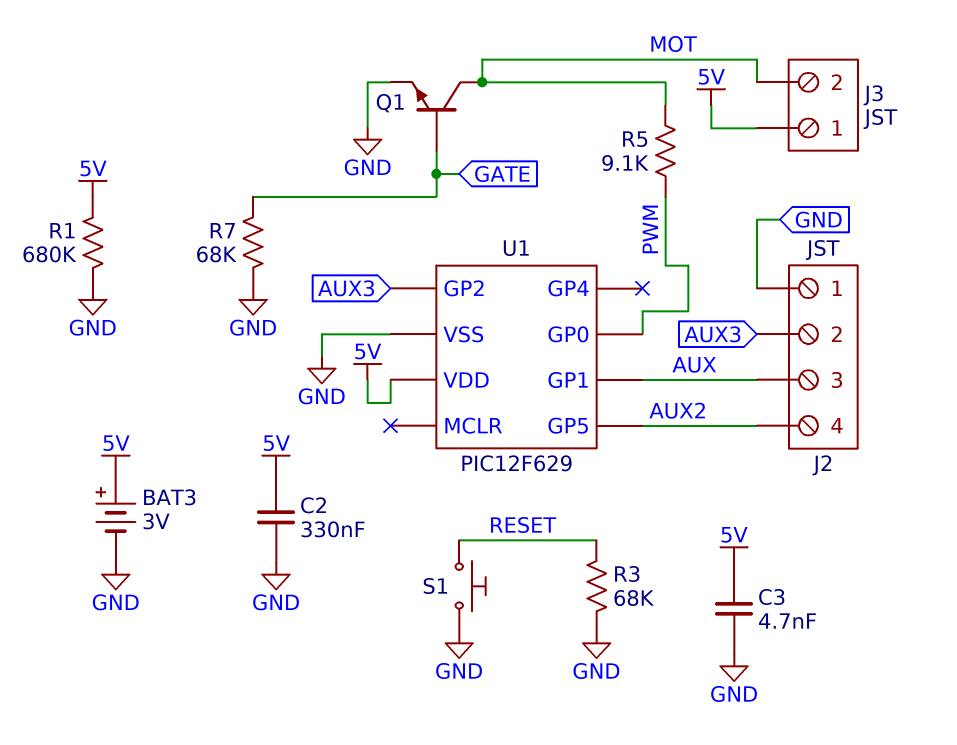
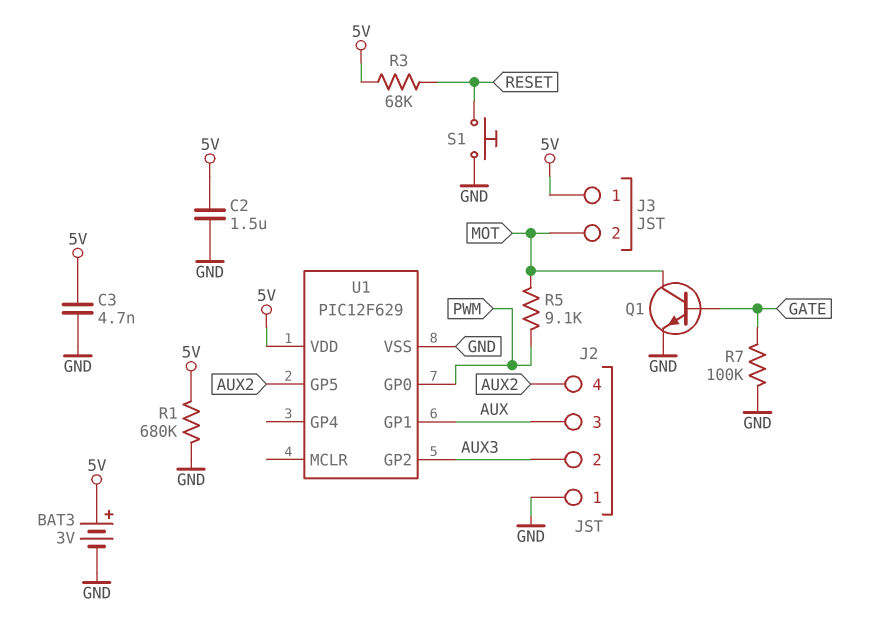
C2: 330nF (5V, GND) -> 1.5uF (5V, GND)
R3: 68k (GND, RESET) -> 68k (5V, RESET)
R7: 68k (GATE, GND) -> 100k (GATE, GND)

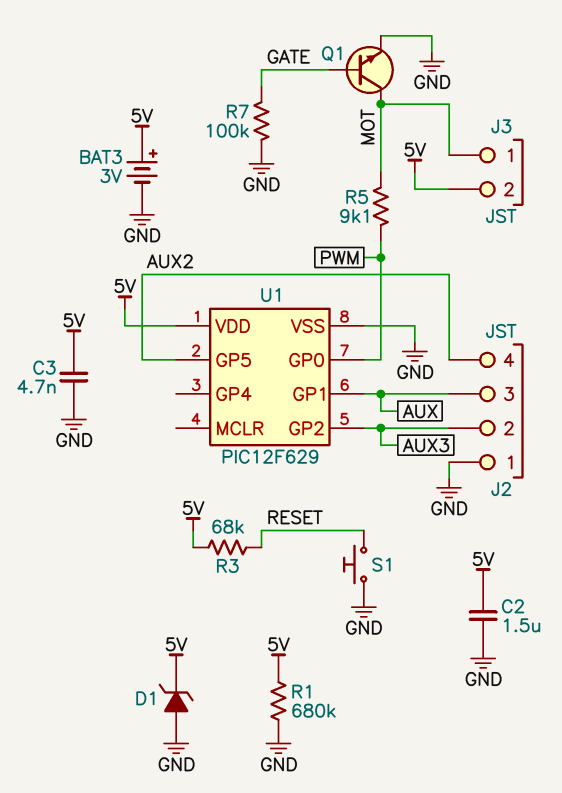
D1: none -> zener (A GND, K 5V)
J3 pin 1: 5V -> MOT
J3 pin 2: MOT -> 5V

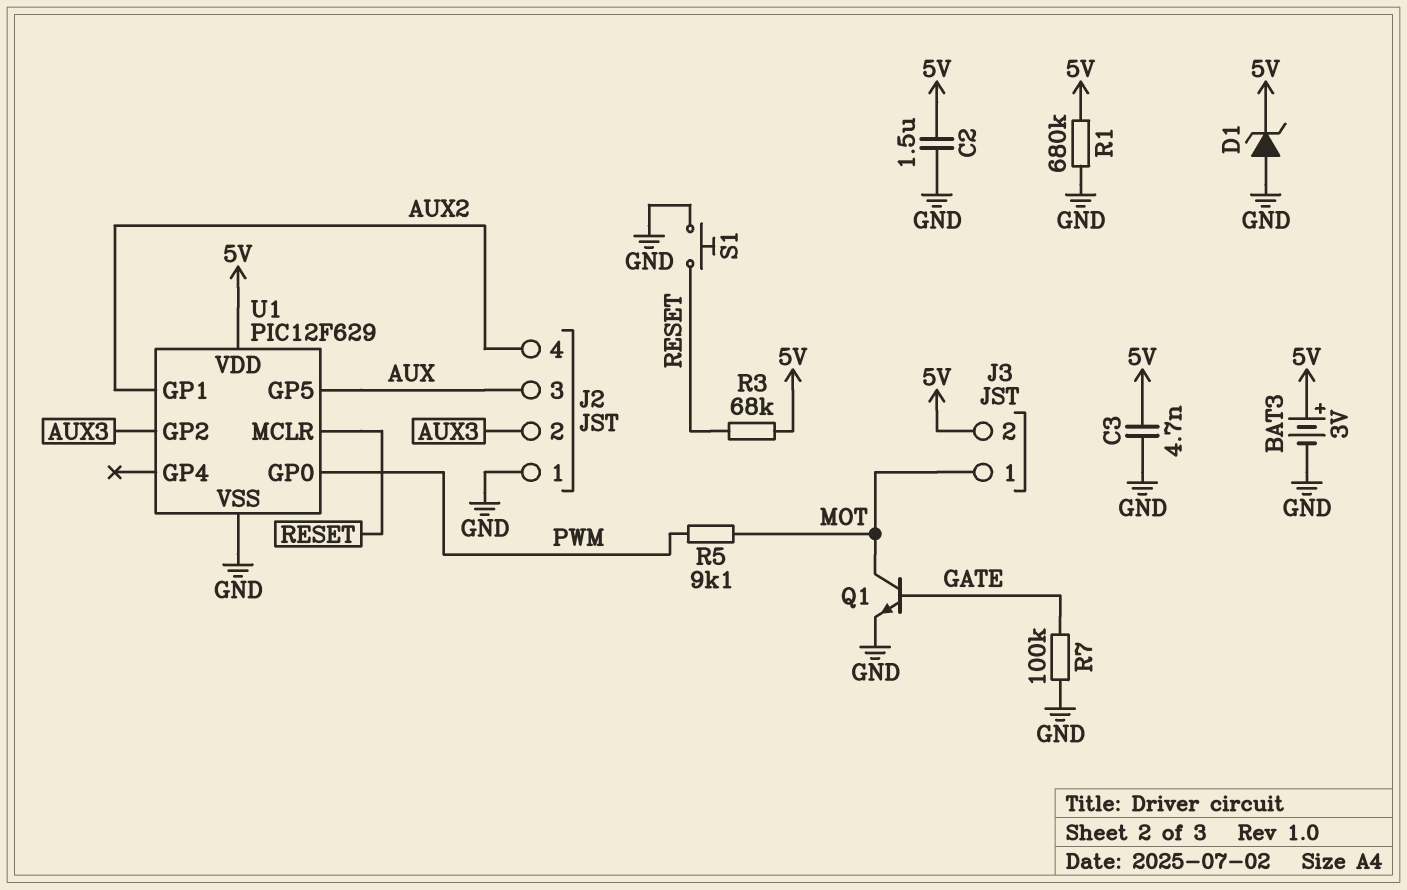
U1 pin GP1: AUX -> AUX2
U1 pin GP5: AUX2 -> AUX
U1 pin MCLR: none -> RESET

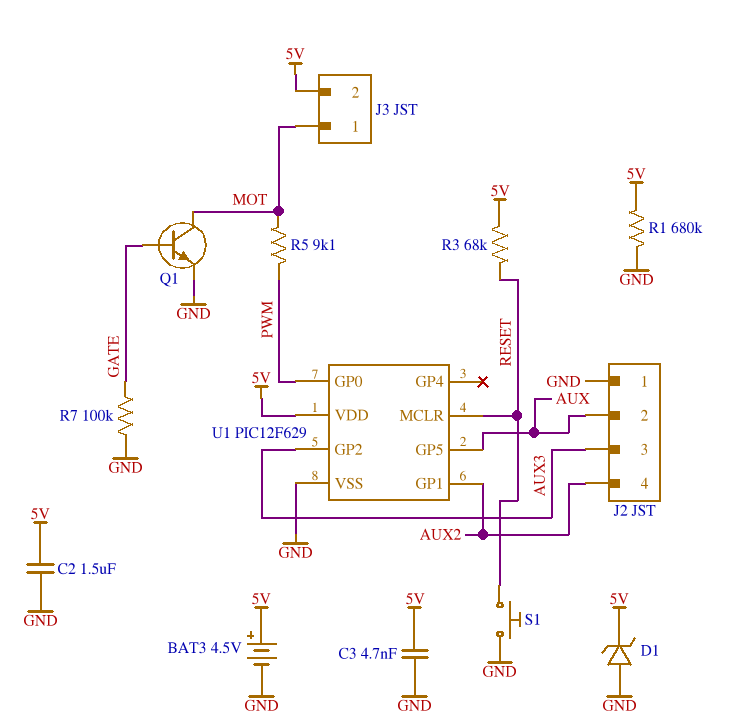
BAT3: 3V (plus 5V, minus GND) -> 4.5V (plus 5V, minus GND)
J2 pin 2: AUX3 -> AUX
J2 pin 3: AUX -> AUX3

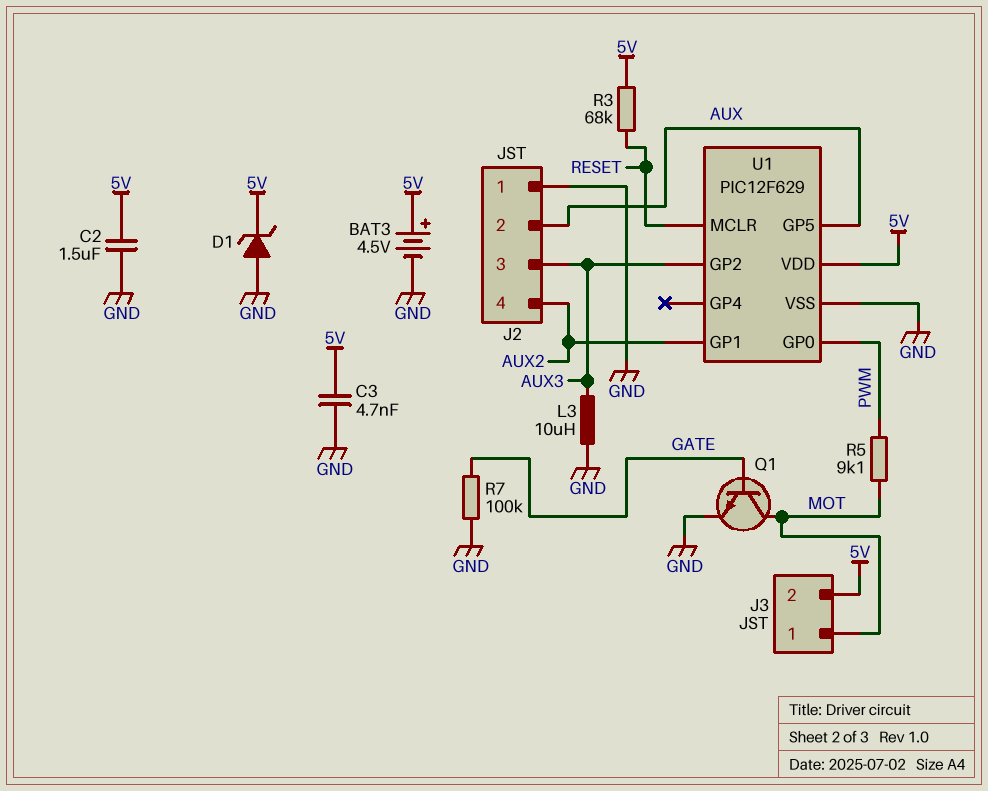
L3: none -> 10uH (AUX3, GND)
R1: 680k (5V, GND) -> none
S1: button (GND, RESET) -> none

